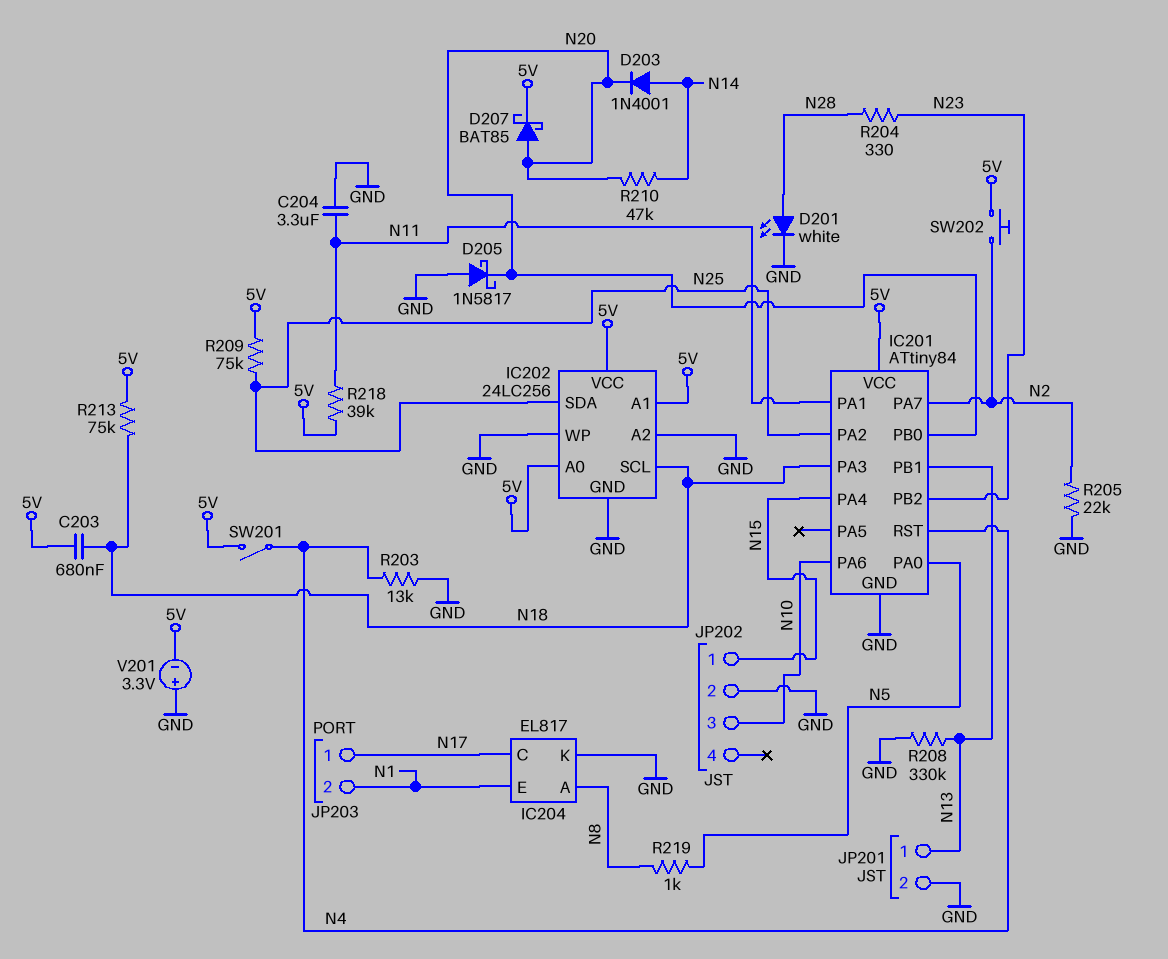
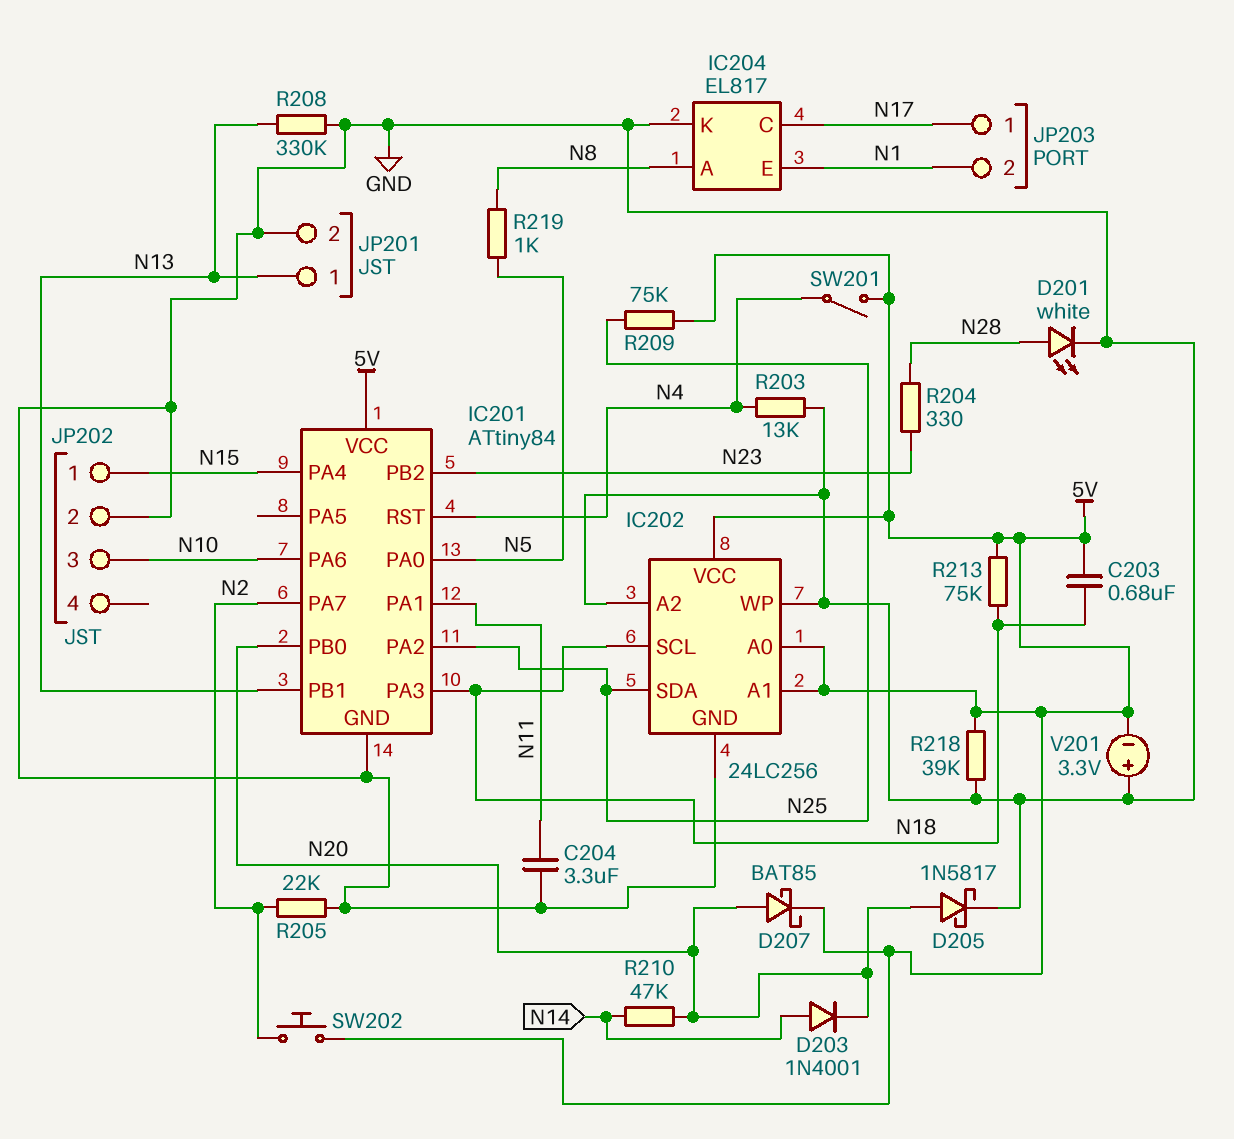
D205: schottky 1N5817 (A GND, K N20) -> schottky 1N5817 (A N20, K GND)
R218: 39k (5V, N11) -> 39k (5V, GND)

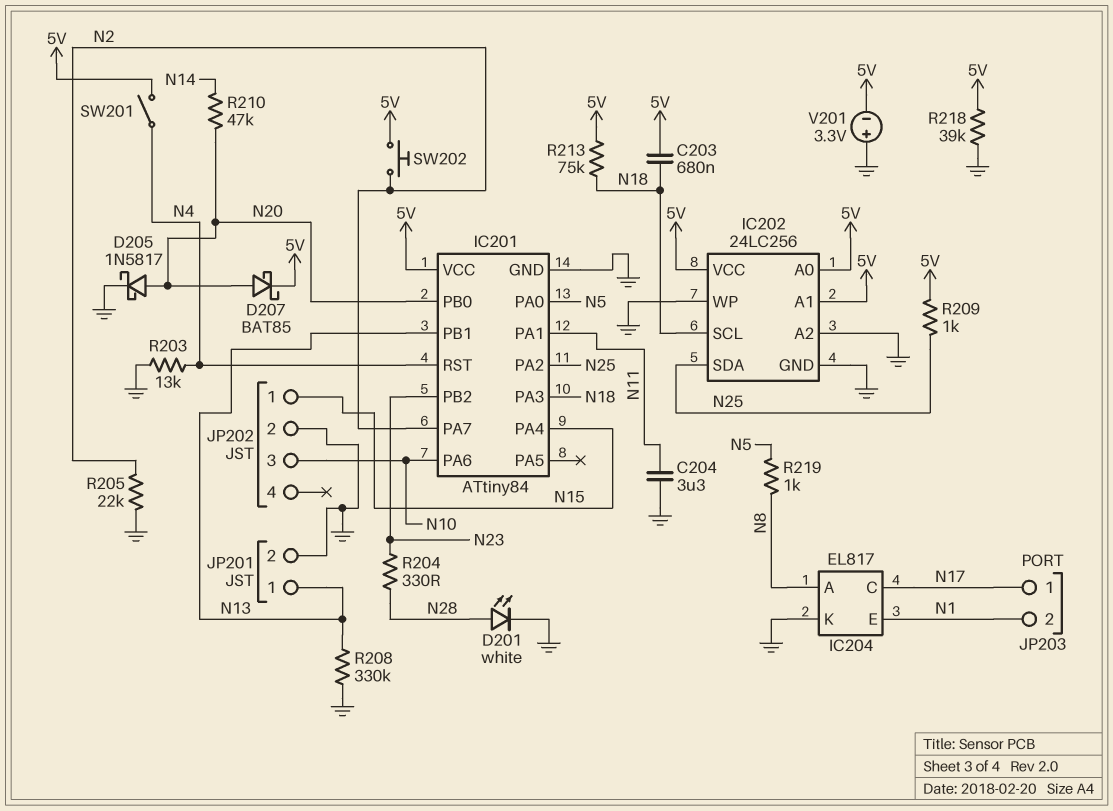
D203: diode 1N4001 (A N14, K N20) -> none
R209: 75k (5V, N25) -> 1k (5V, N25)

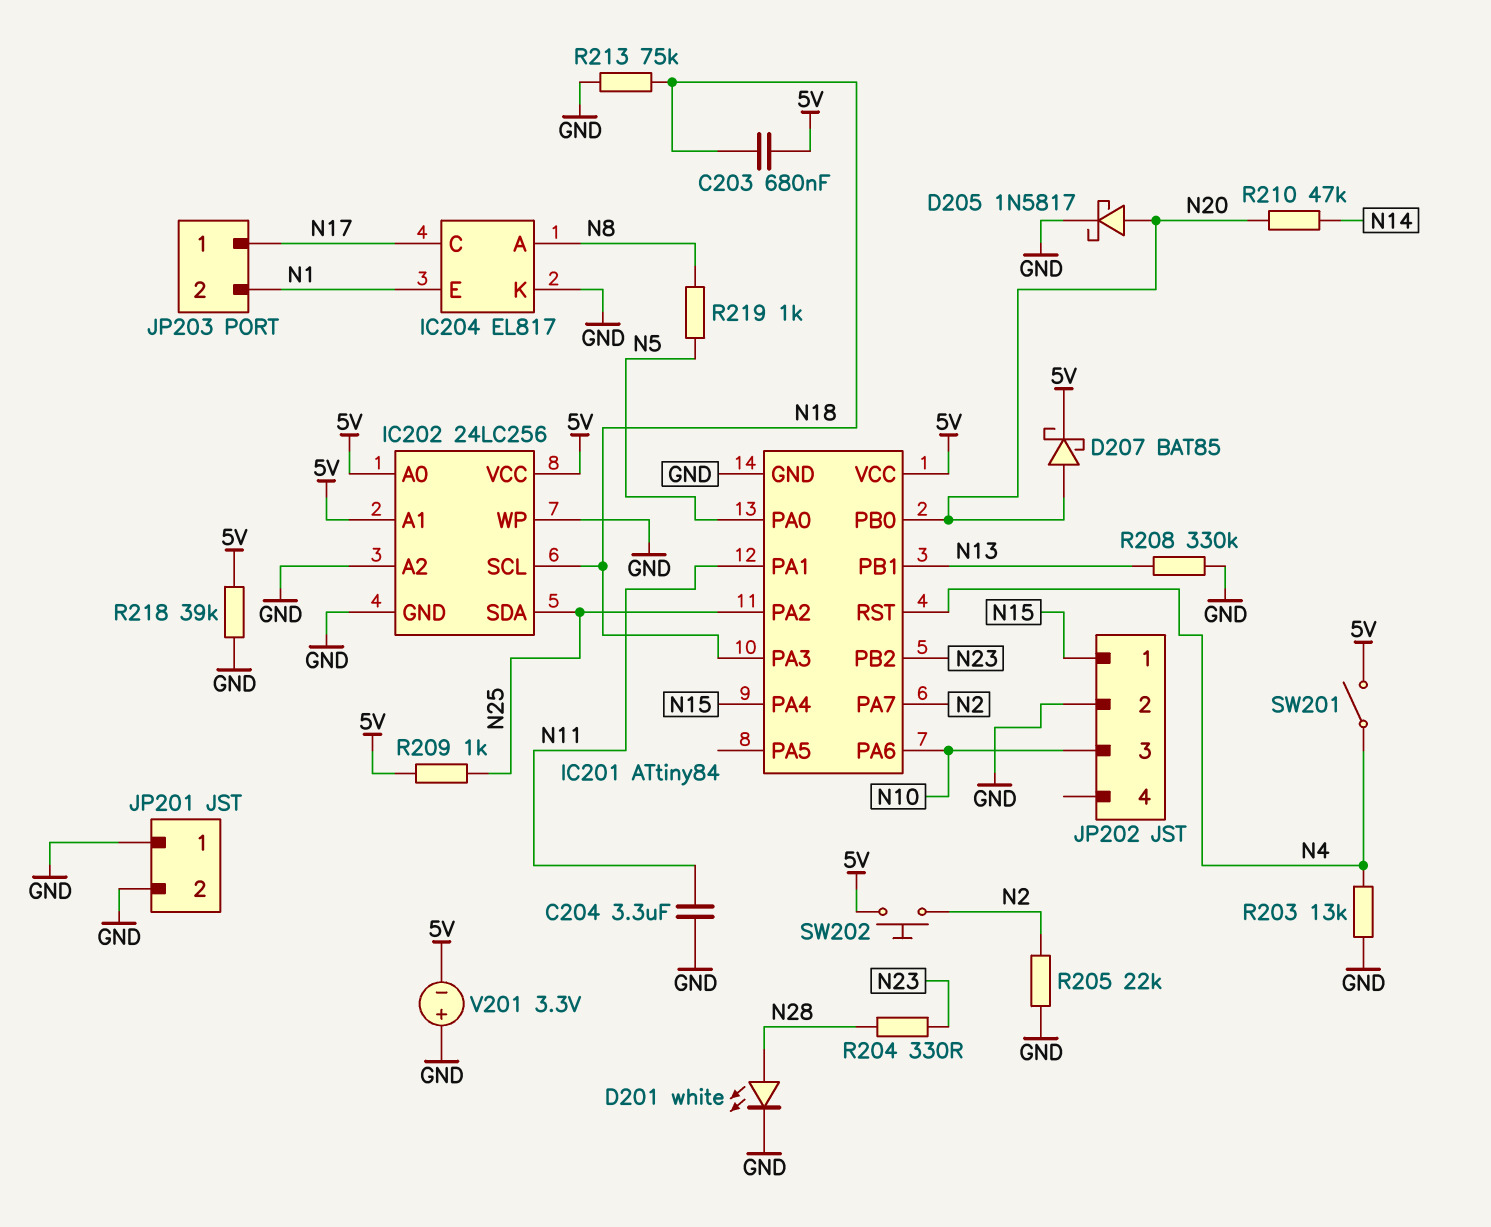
JP201 pin 1: N13 -> GND
R213: 75k (5V, N18) -> 75k (GND, N18)

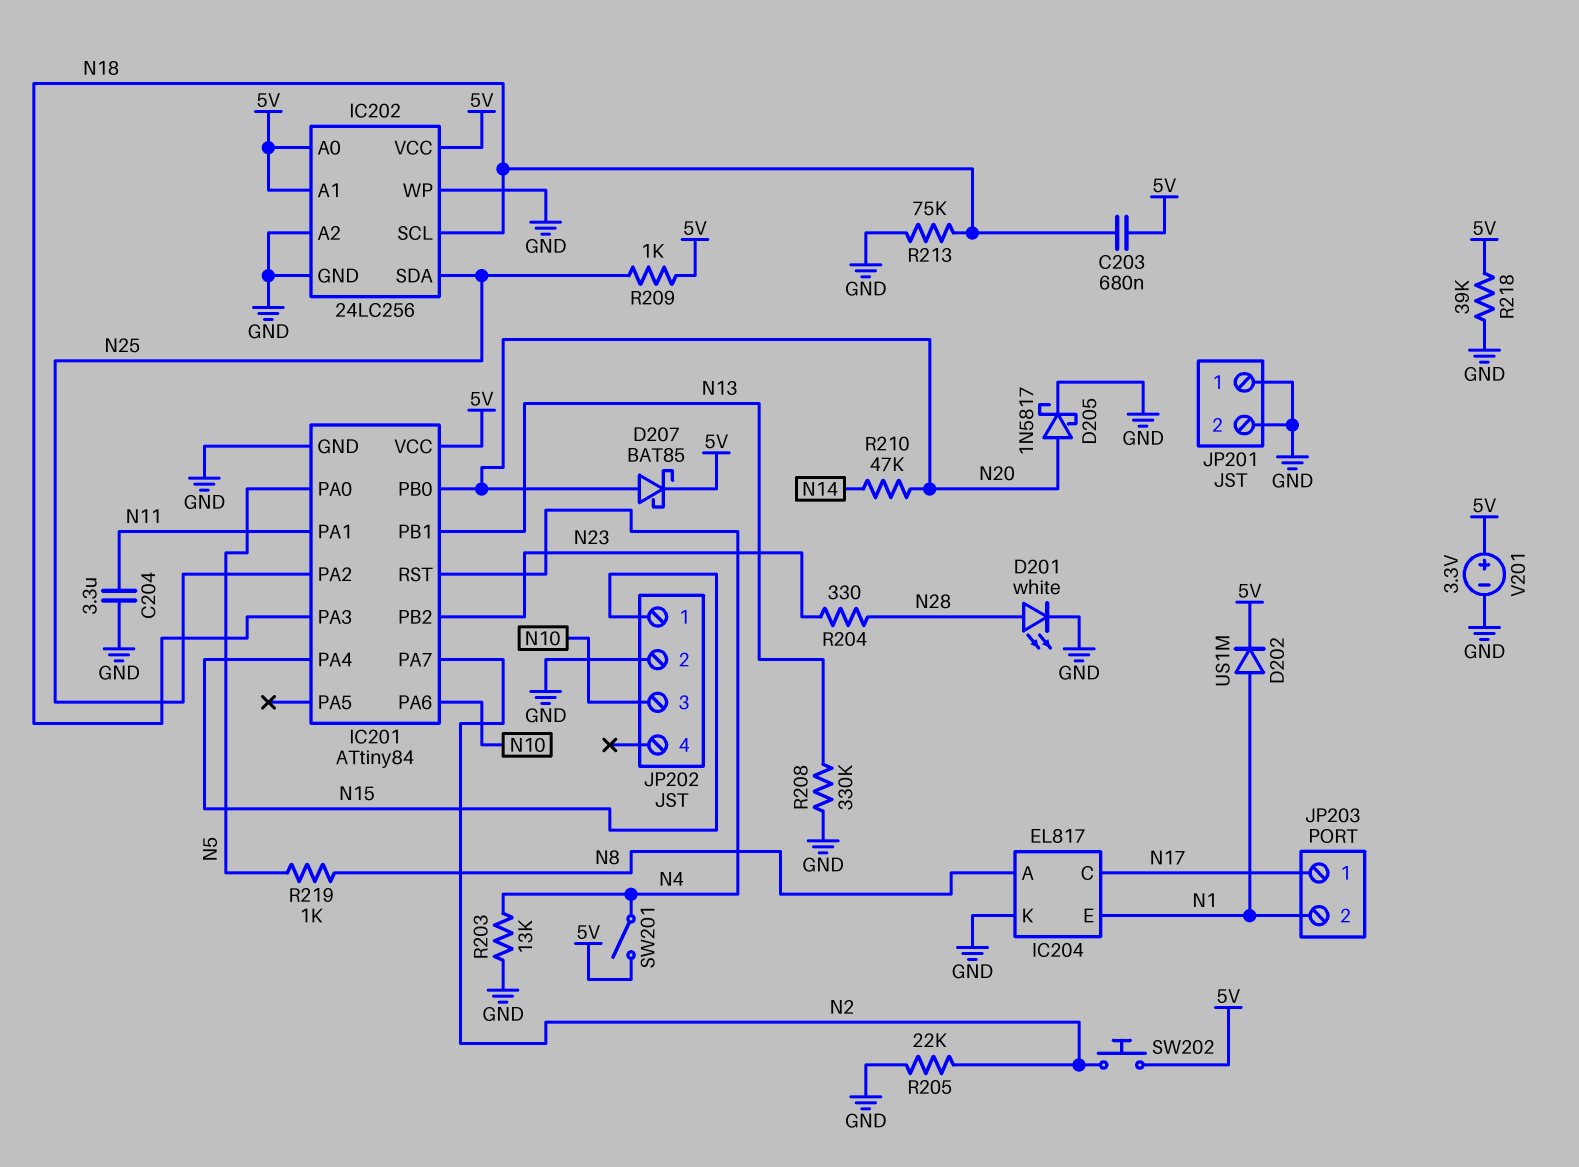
D202: none -> diode US1M (A N1, K 5V)
V201: 3.3V (plus GND, minus 5V) -> 3.3V (plus 5V, minus GND)

